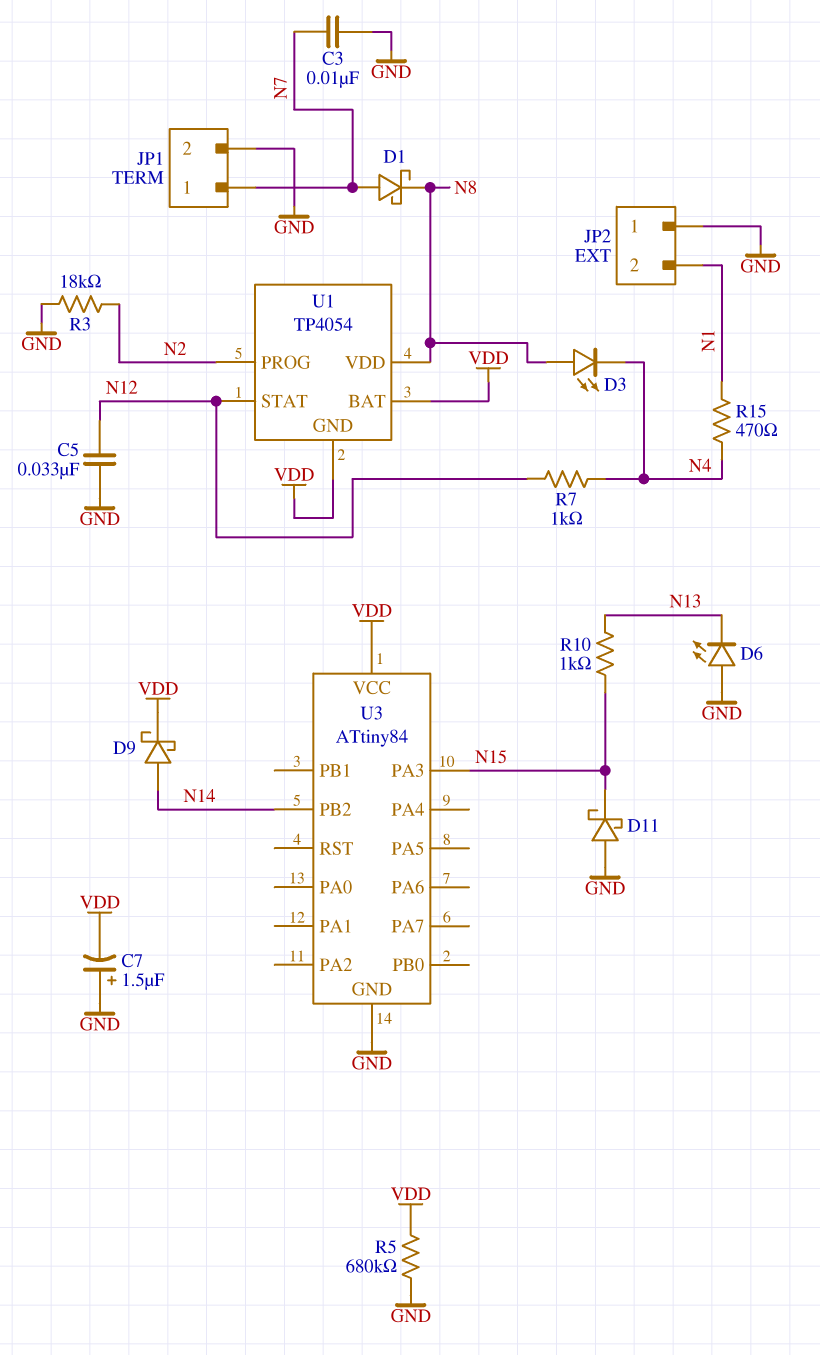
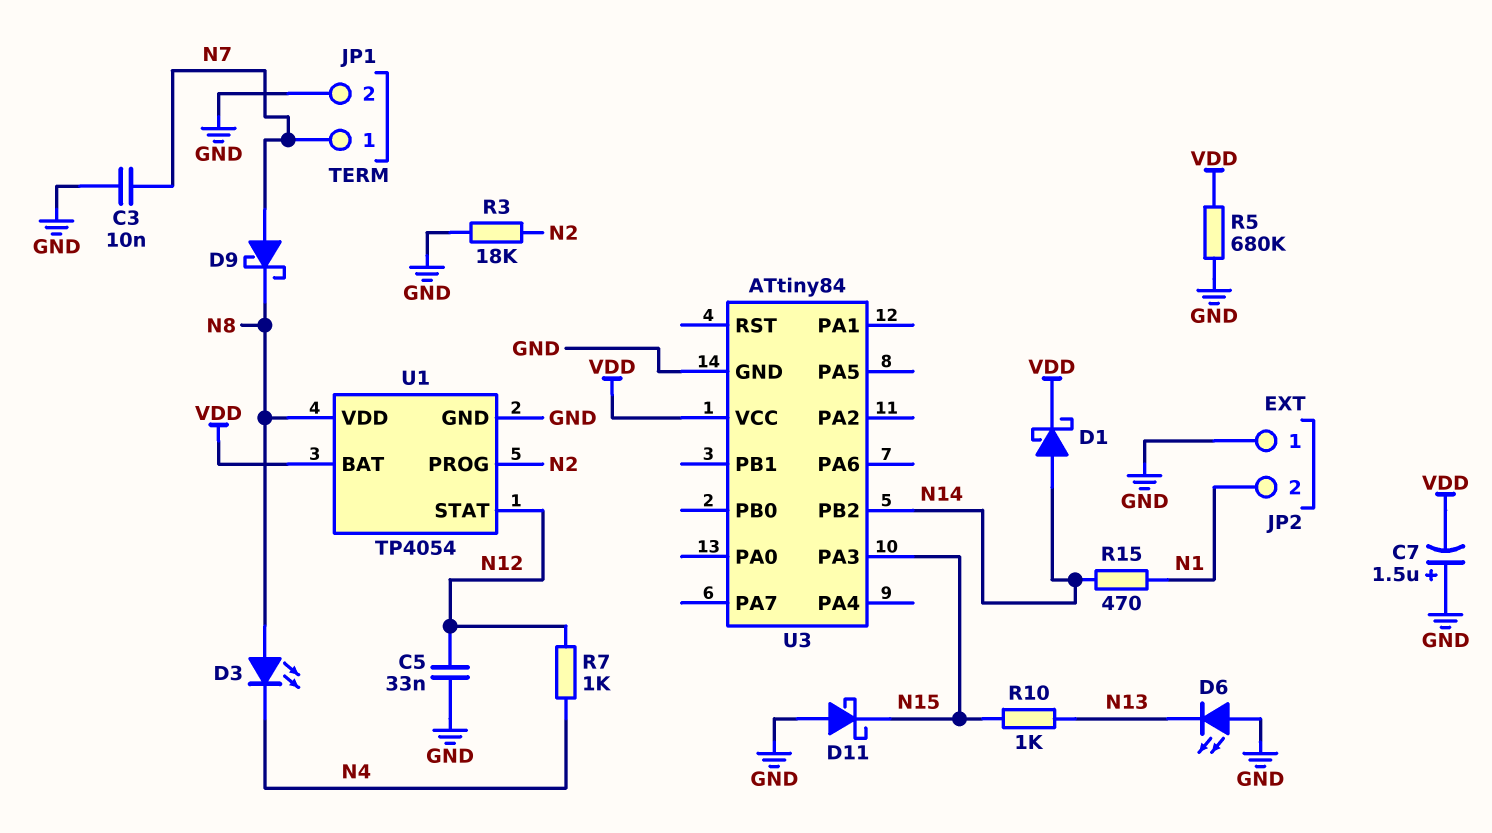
D1: schottky (A N7, K N8) -> schottky (A N14, K VDD)
D9: schottky (A N14, K VDD) -> schottky (A N7, K N8)
R15: 470 (N1, N4) -> 470 (N1, N14)
U1 pin GND: VDD -> GND

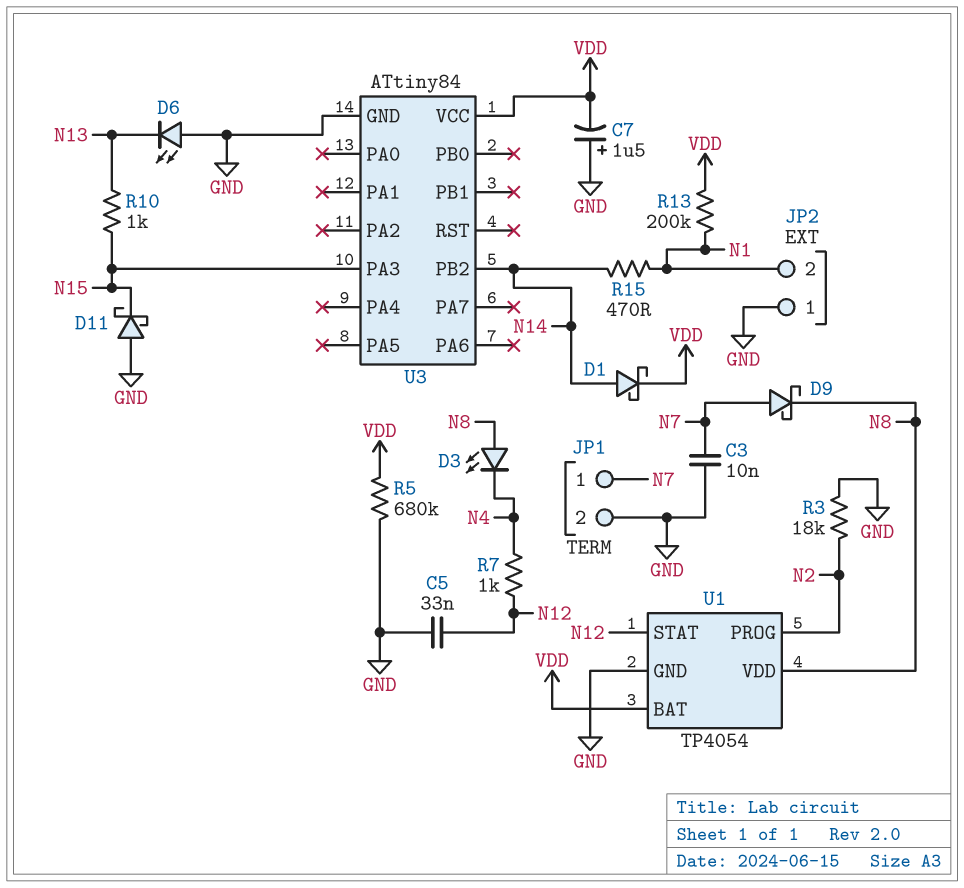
R13: none -> 200k (N1, VDD)

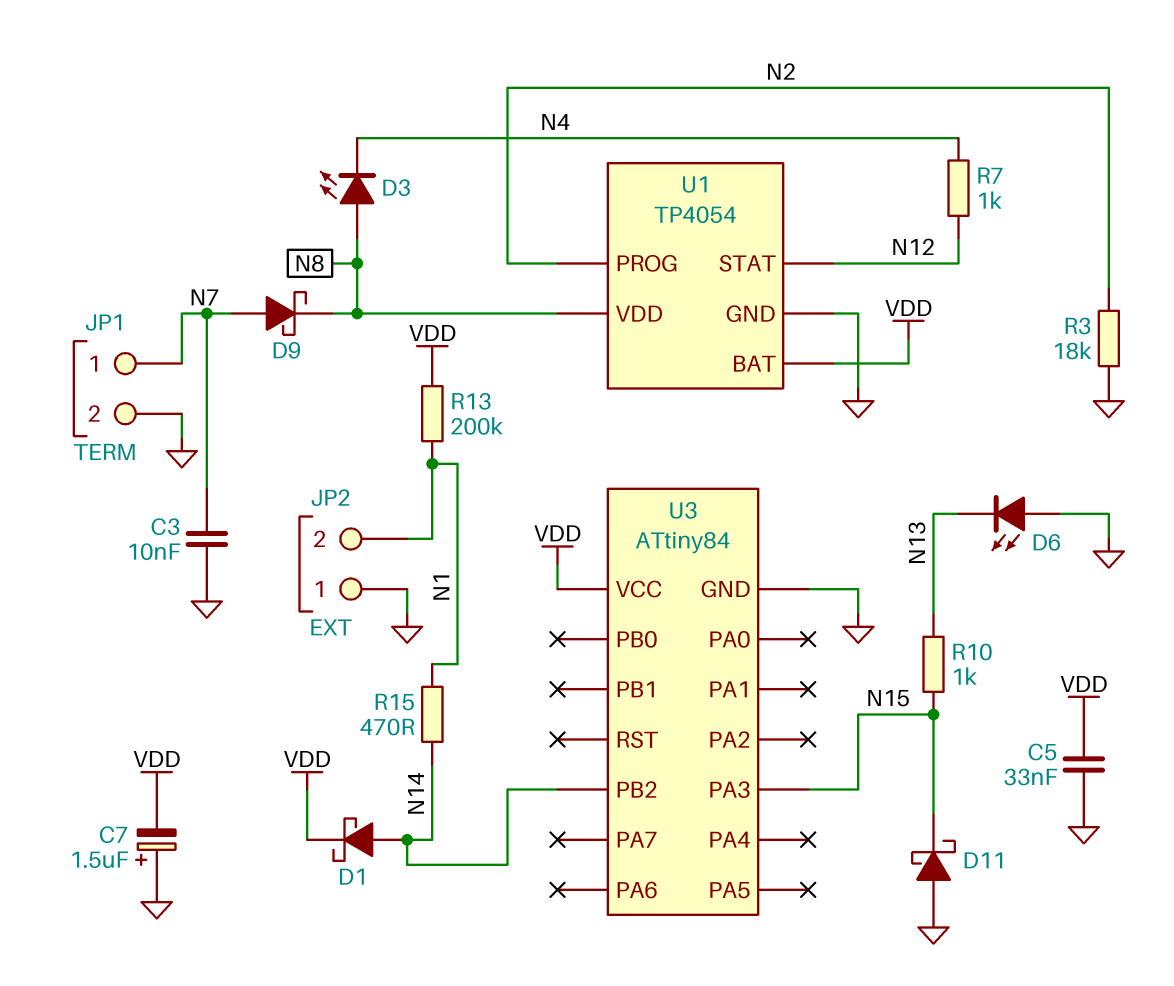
C5: 33nF (GND, N12) -> 33nF (GND, VDD)
R5: 680k (GND, VDD) -> none

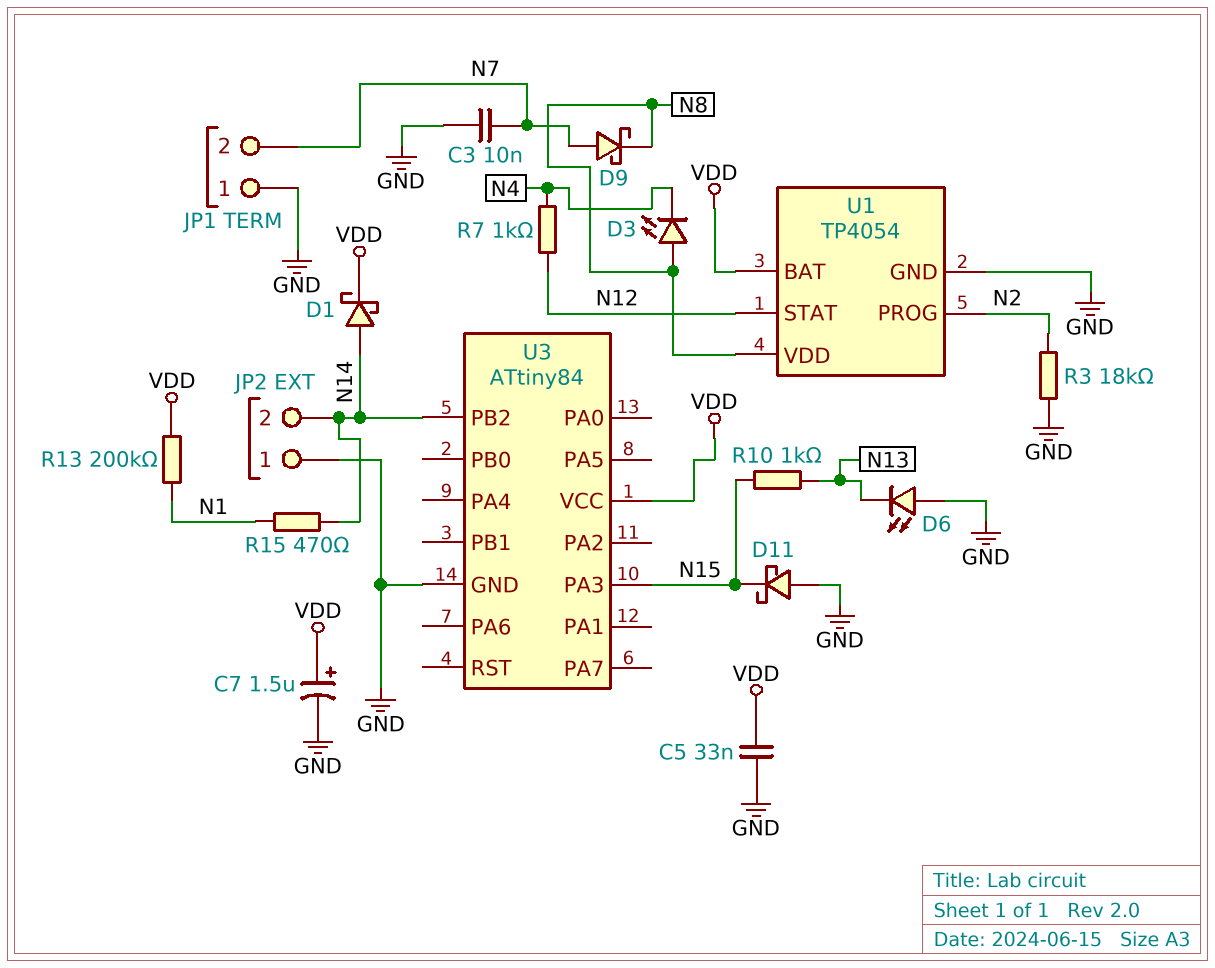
C7: 1.5uF (plus GND, minus VDD) -> 1.5uF (plus VDD, minus GND)
JP1 pin 1: N7 -> GND
JP1 pin 2: GND -> N7
JP2 pin 2: N1 -> N14

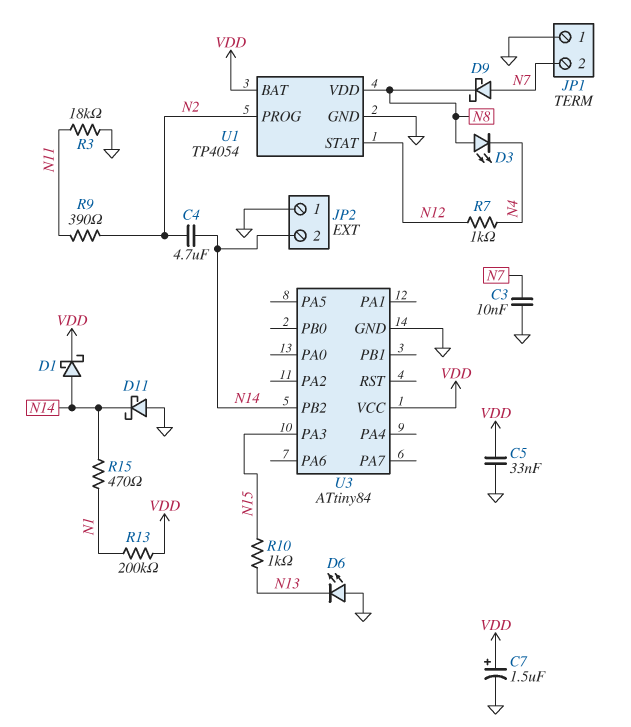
C4: none -> 4.7uF (N2, N14)
D11: schottky (A GND, K N15) -> schottky (A GND, K N14)
R3: 18k (GND, N2) -> 18k (GND, N11)
R9: none -> 390 (N2, N11)

